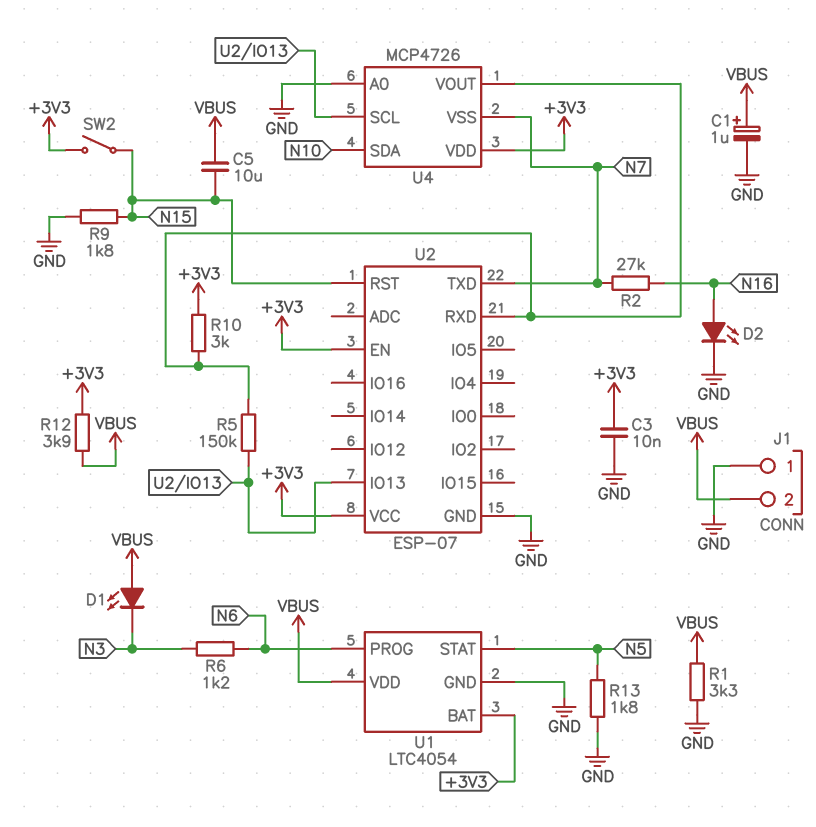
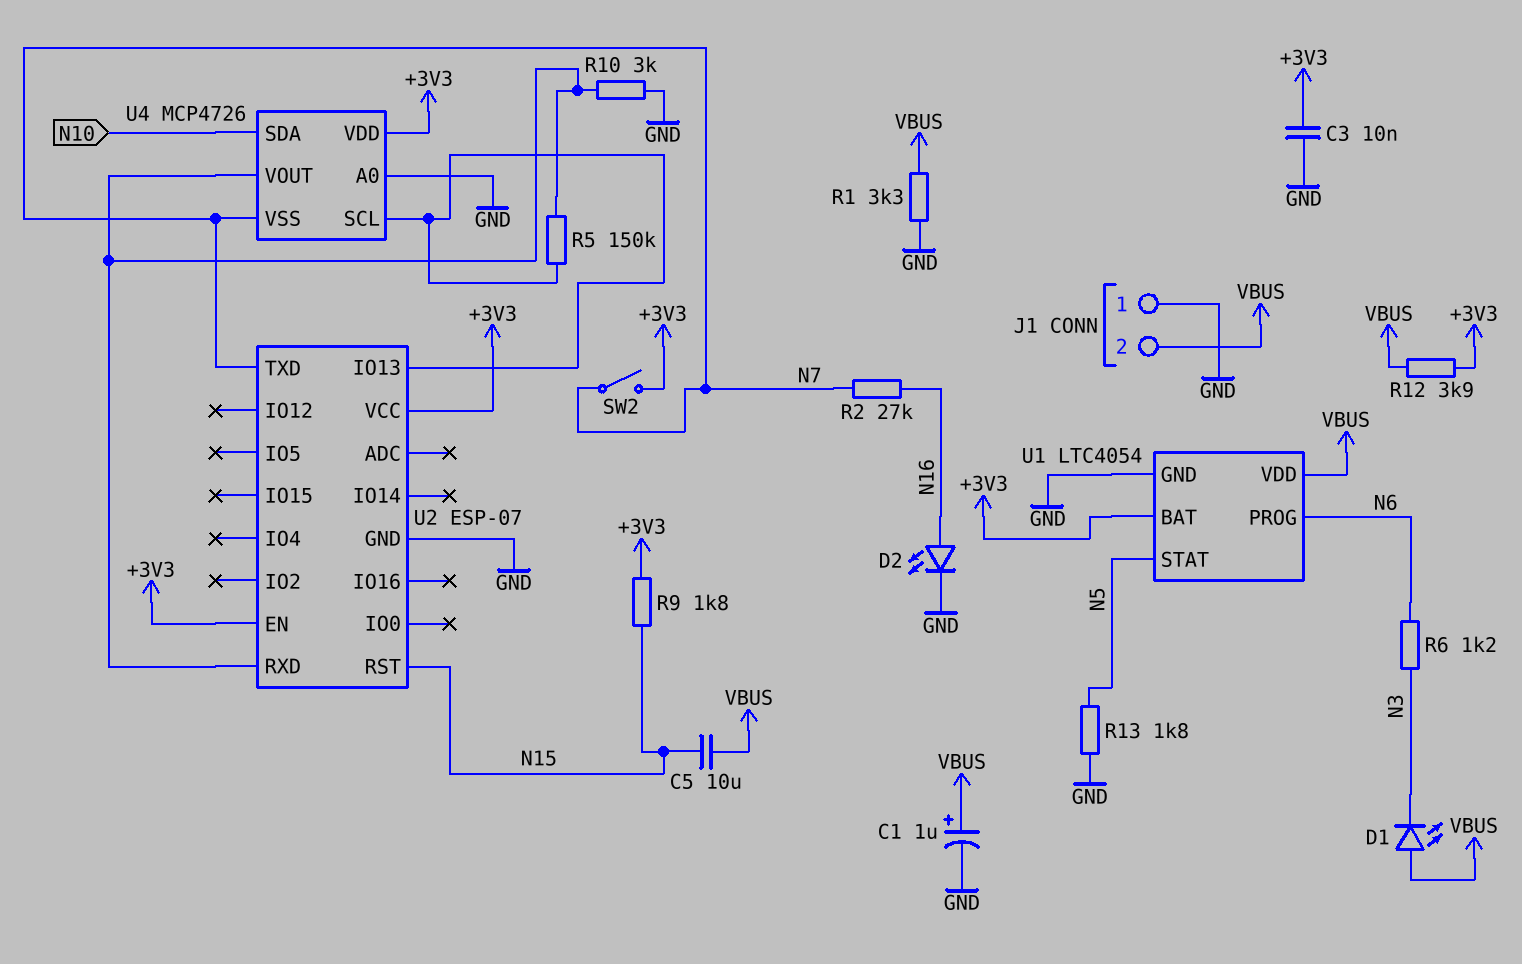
R9: 1.8k (GND, N15) -> 1.8k (+3V3, N15)
R10: 3k (+3V3, U2/RXD) -> 3k (GND, U2/RXD)
SW2: switch (+3V3, N15) -> switch (+3V3, N7)

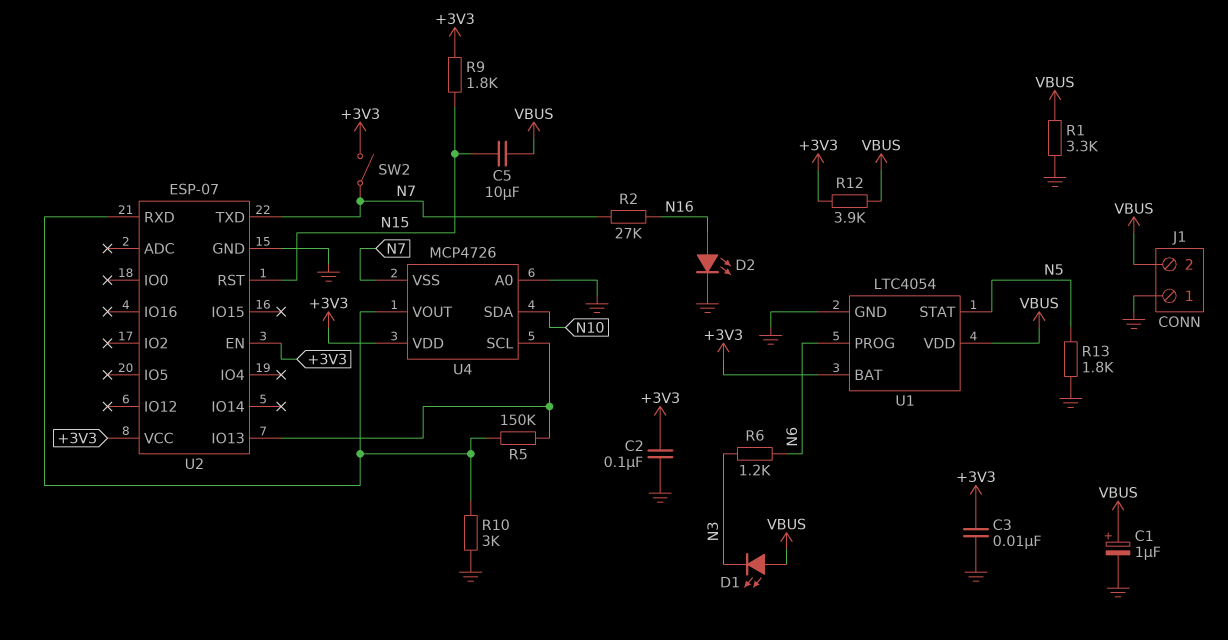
C2: none -> 100nF (+3V3, GND)

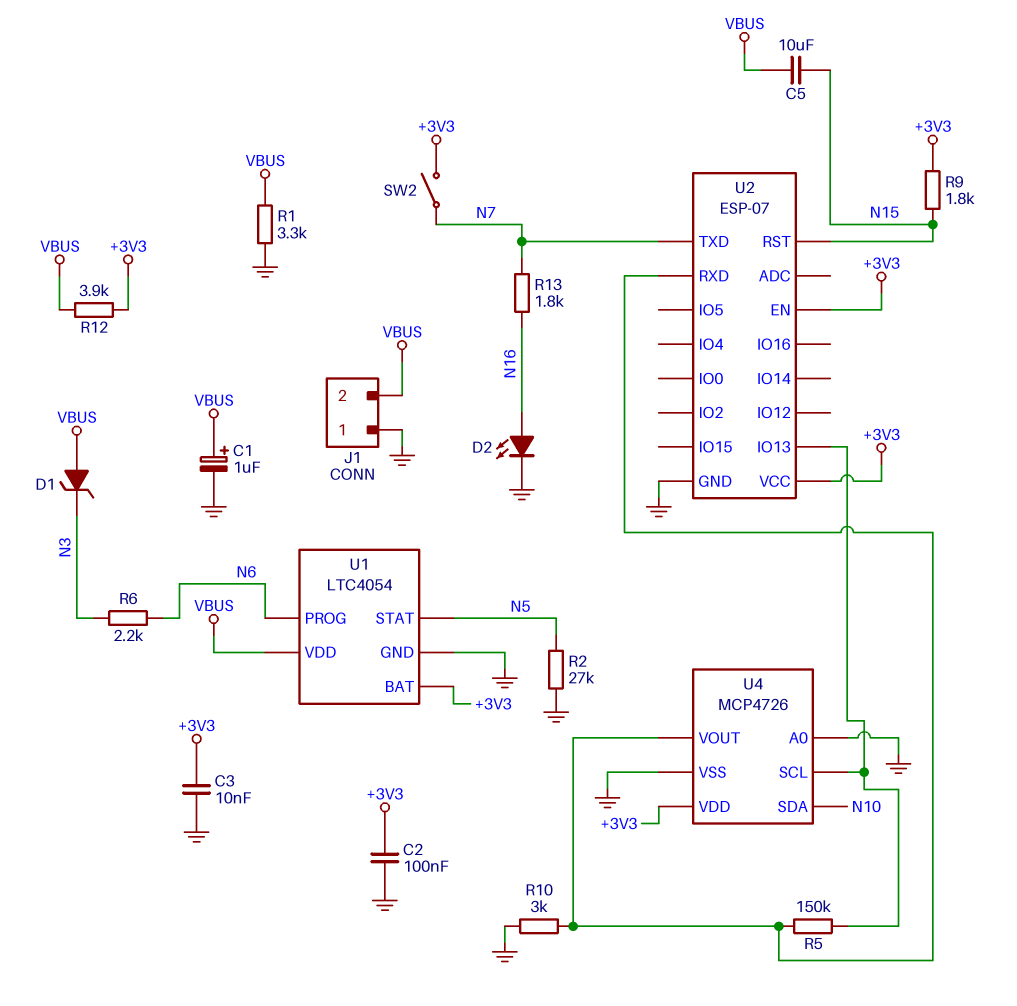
D1: LED (A VBUS, K N3) -> zener (A VBUS, K N3)
R2: 27k (N7, N16) -> 27k (GND, N5)
R6: 1.2k (N3, N6) -> 2.2k (N3, N6)
R13: 1.8k (GND, N5) -> 1.8k (N7, N16)
U4 pin VSS: N7 -> GND

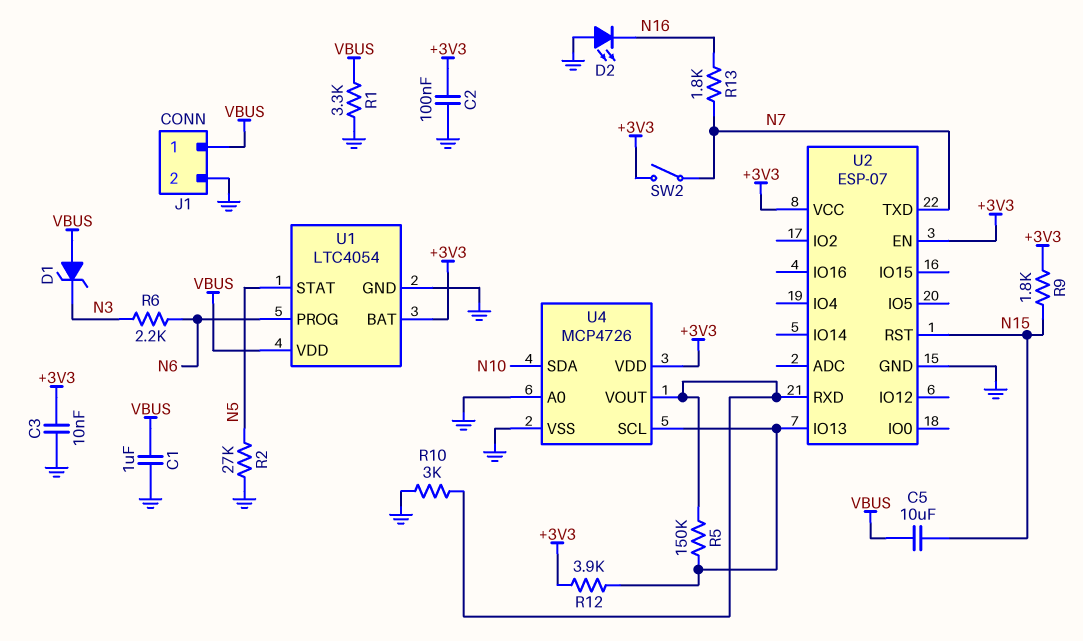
C1: 1uF (plus VBUS, minus GND) -> 1uF (GND, VBUS)
D2: LED (A N16, K GND) -> LED (A GND, K N16)
J1 pin 1: GND -> VBUS
J1 pin 2: VBUS -> GND
R12: 3.9k (+3V3, VBUS) -> 3.9k (+3V3, U2/IO13)

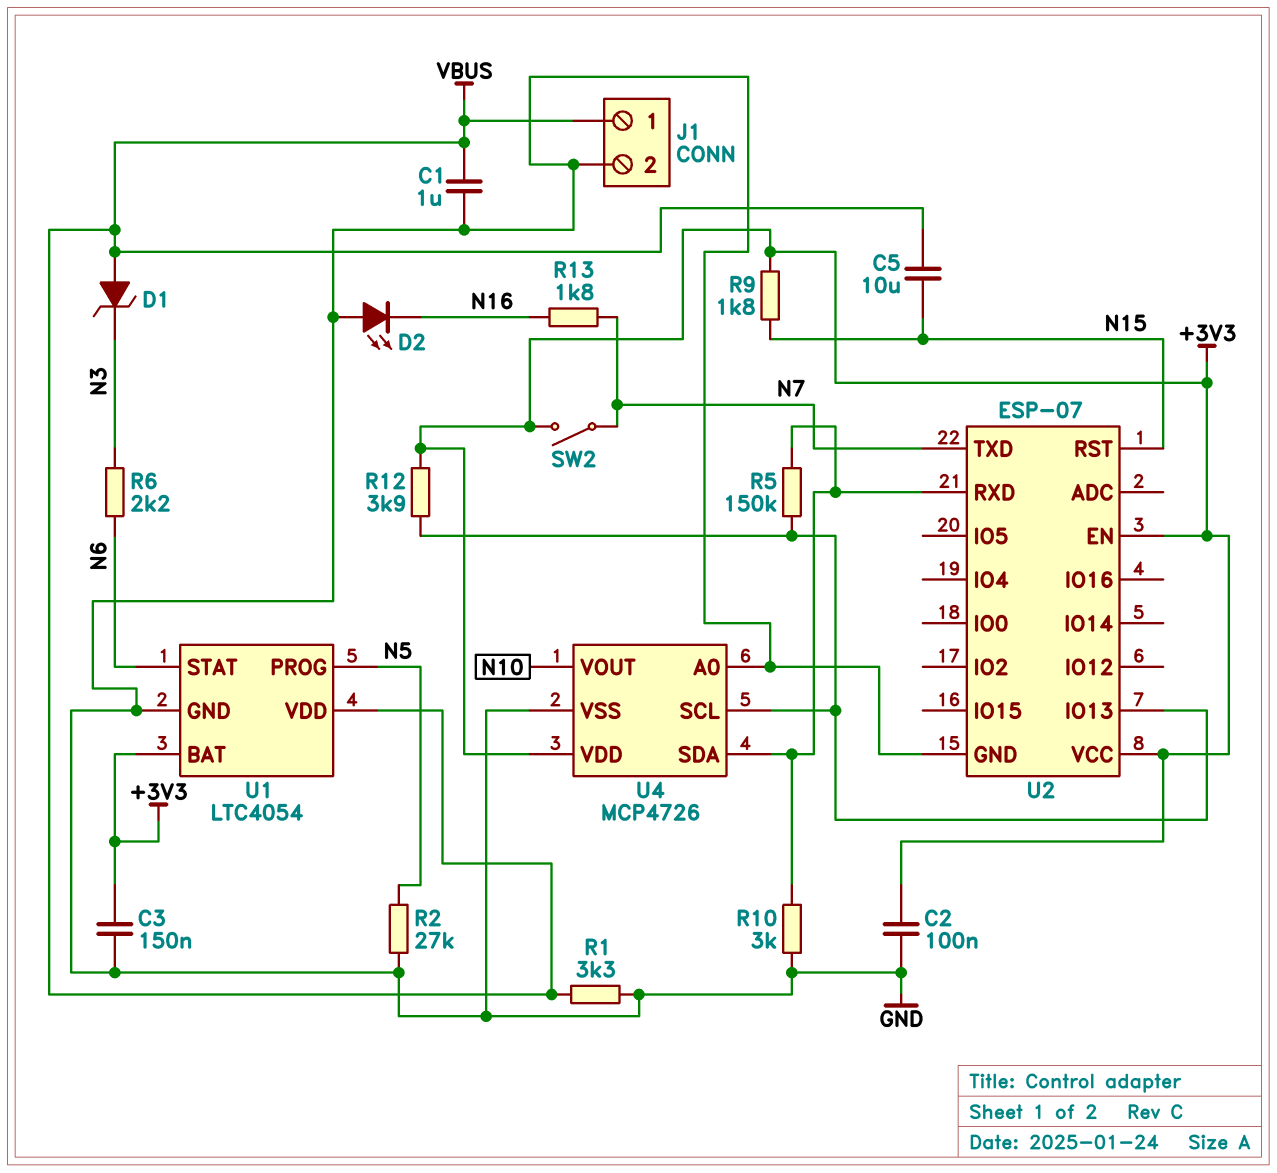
C3: 10nF (+3V3, GND) -> 150nF (+3V3, GND)
U1 pin PROG: N6 -> N5
U1 pin STAT: N5 -> N6
U4 pin SDA: N10 -> U2/RXD
U4 pin VOUT: U2/RXD -> N10

